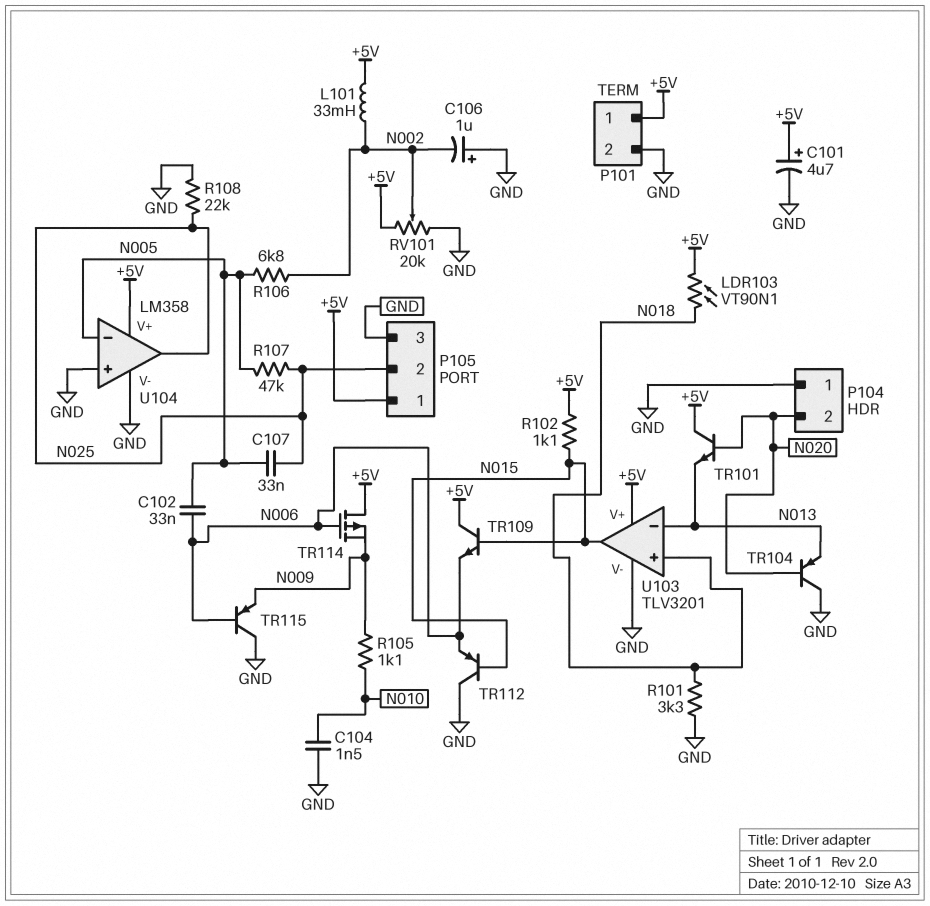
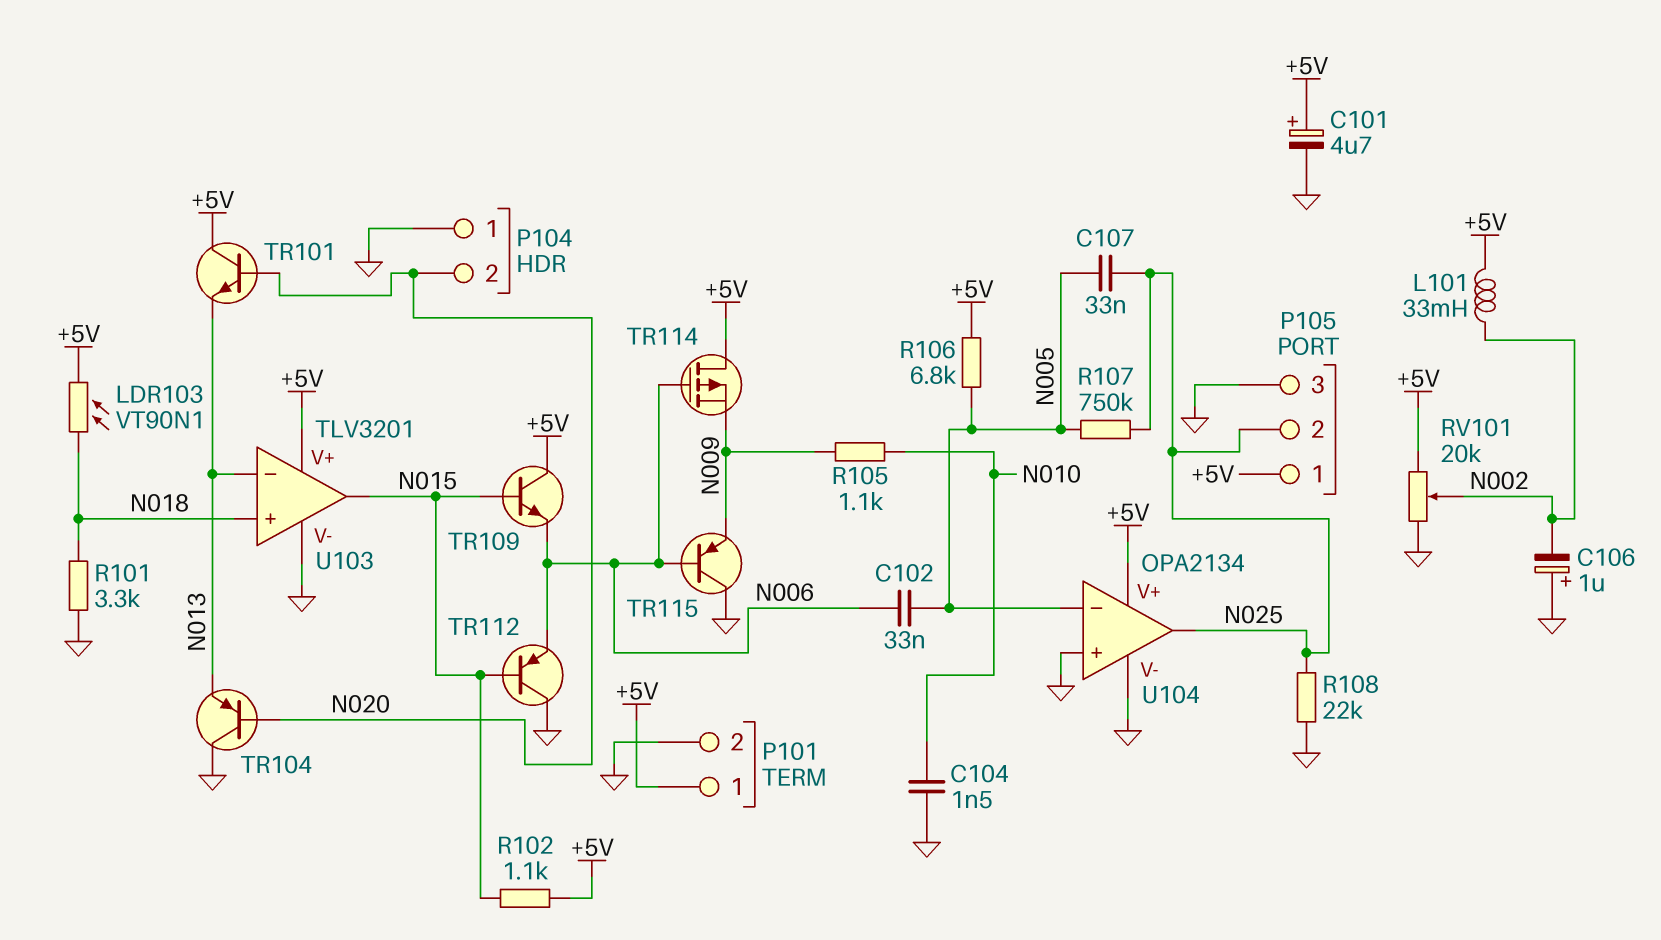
R106: 6.8k (N002, N005) -> 6.8k (+5V, N005)
R107: 47k (N005, N025) -> 750k (N005, N025)
U104: LM358 -> OPA2134

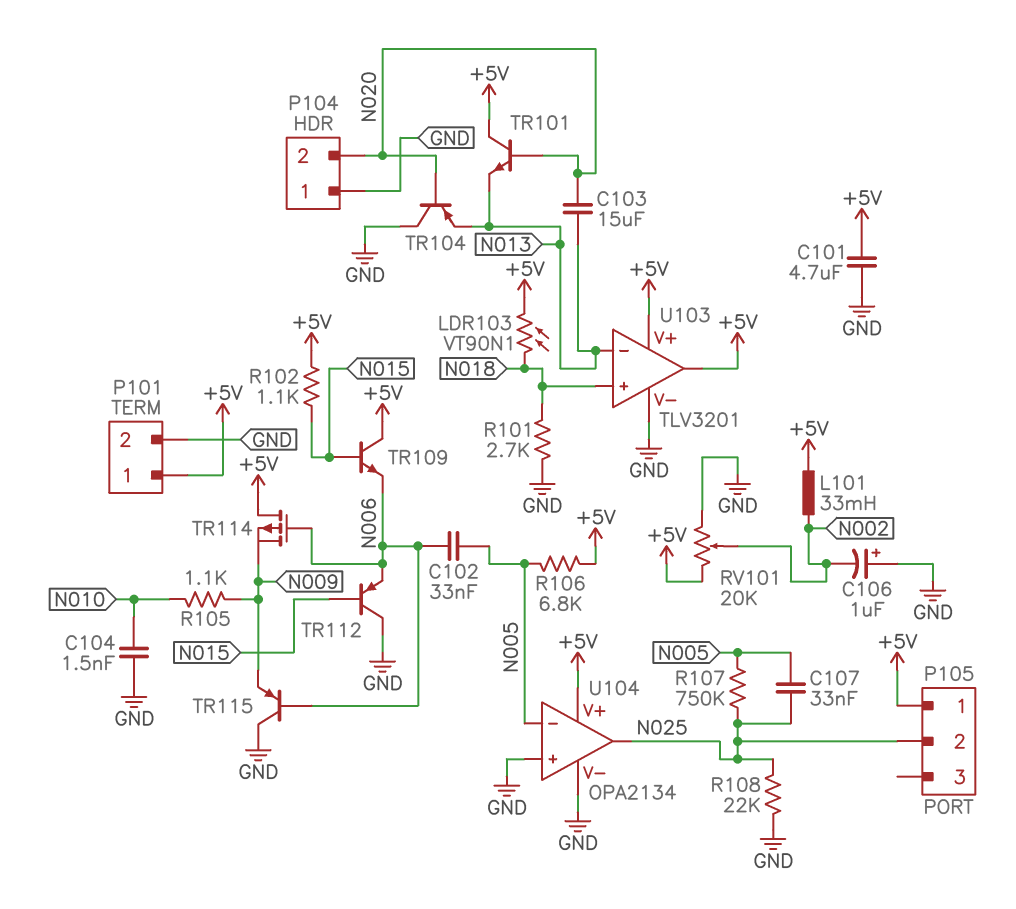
C101: 4.7uF (plus +5V, minus GND) -> 4.7uF (+5V, GND)
C103: none -> 15uF (N013, N020)
P105 pin 3: GND -> none
R101: 3.3k (GND, N018) -> 2.7k (GND, N018)
U103 pin out: N015 -> +5V

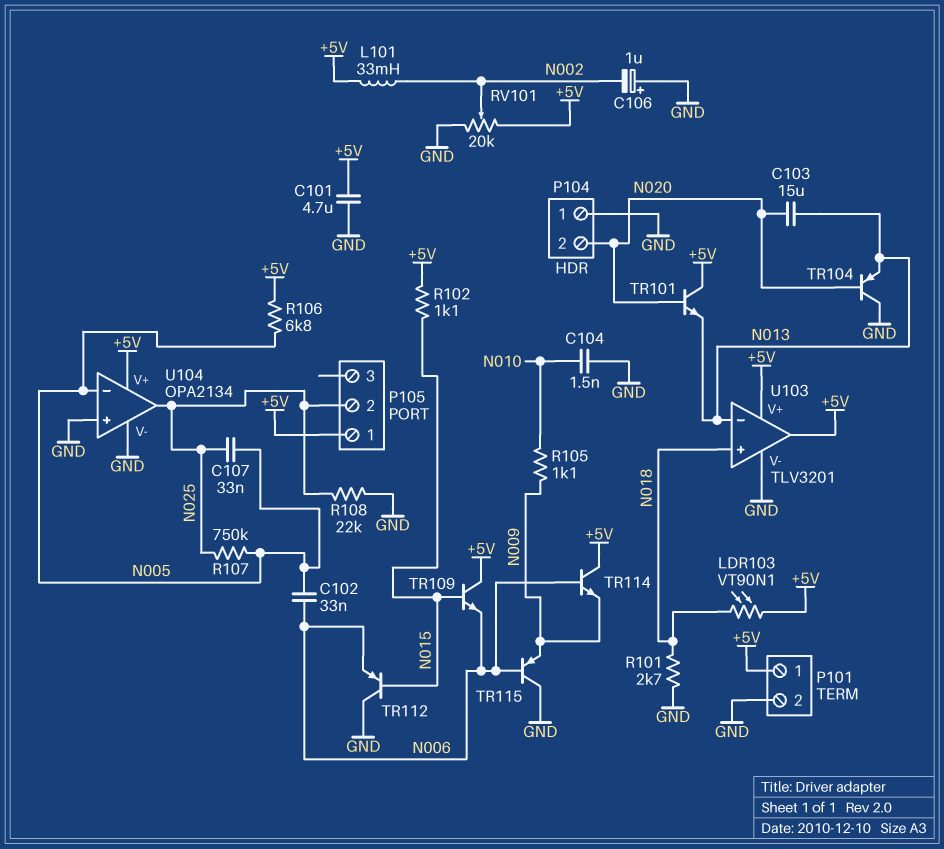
TR114: PMOS (G N006, D +5V, S N009) -> NPN (B N006, C +5V, E N009)

